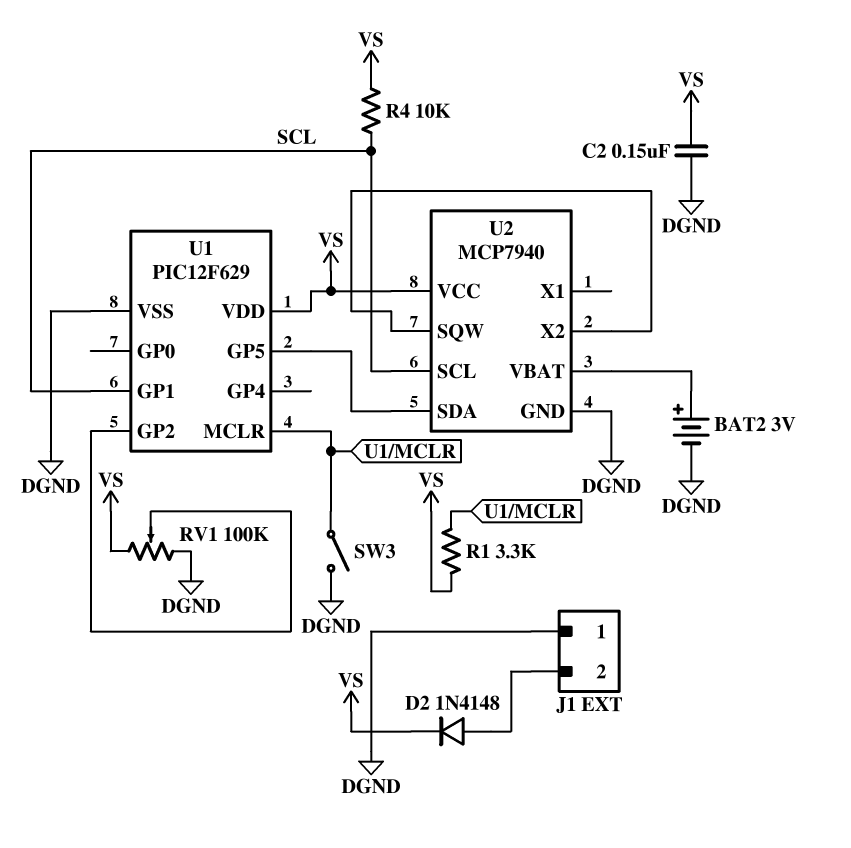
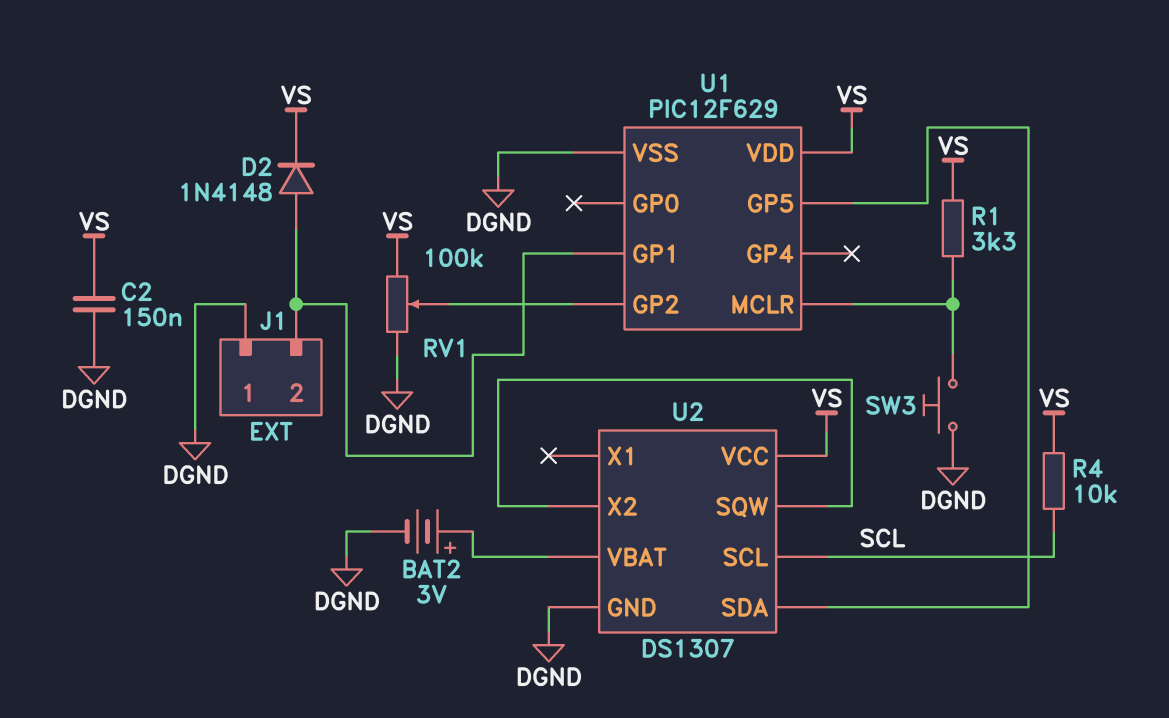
SW3: switch (DGND, U1/MCLR) -> button (DGND, U1/MCLR)
U1 pin GP1: SCL -> J1/2
U2: MCP7940 -> DS1307

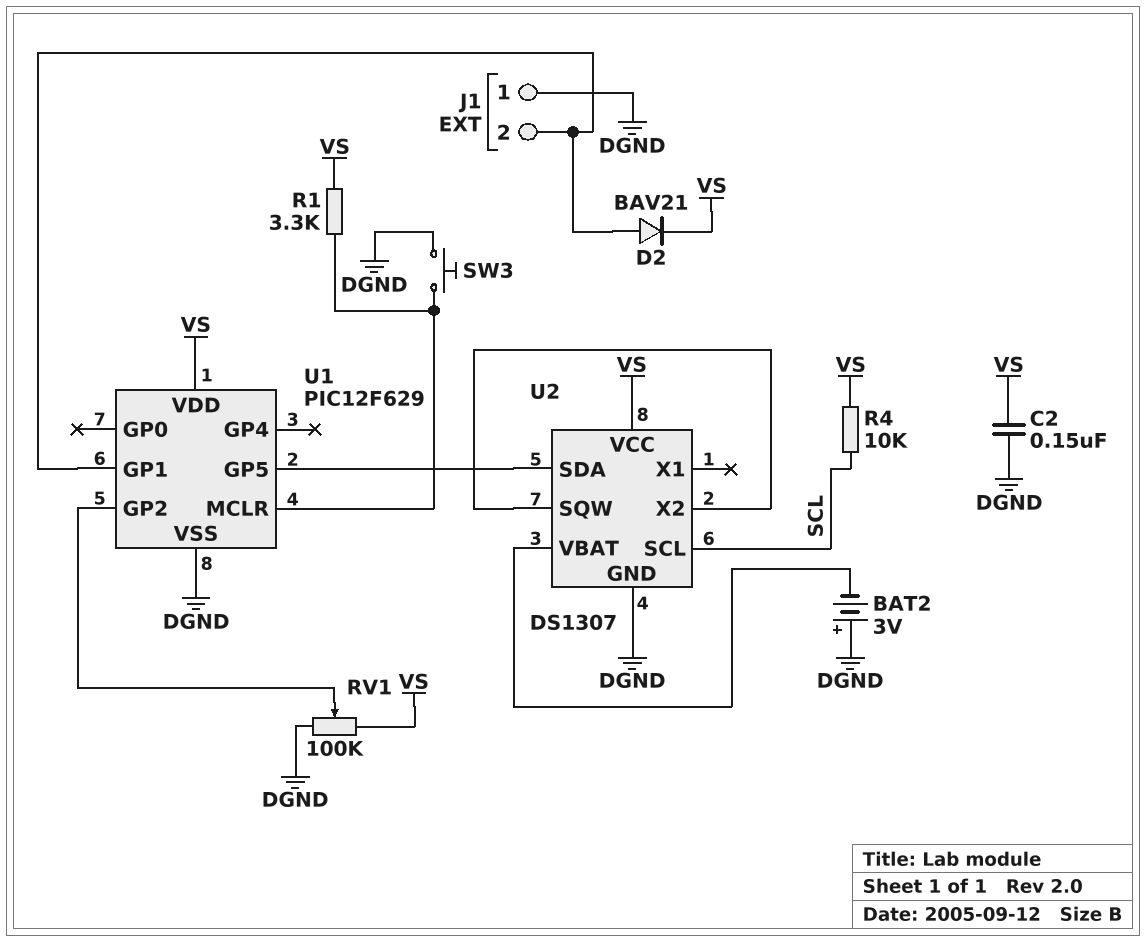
BAT2: 3V (plus U2/VBAT, minus DGND) -> 3V (plus DGND, minus U2/VBAT)
D2: diode 1N4148 (A J1/2, K VS) -> diode BAV21 (A J1/2, K VS)

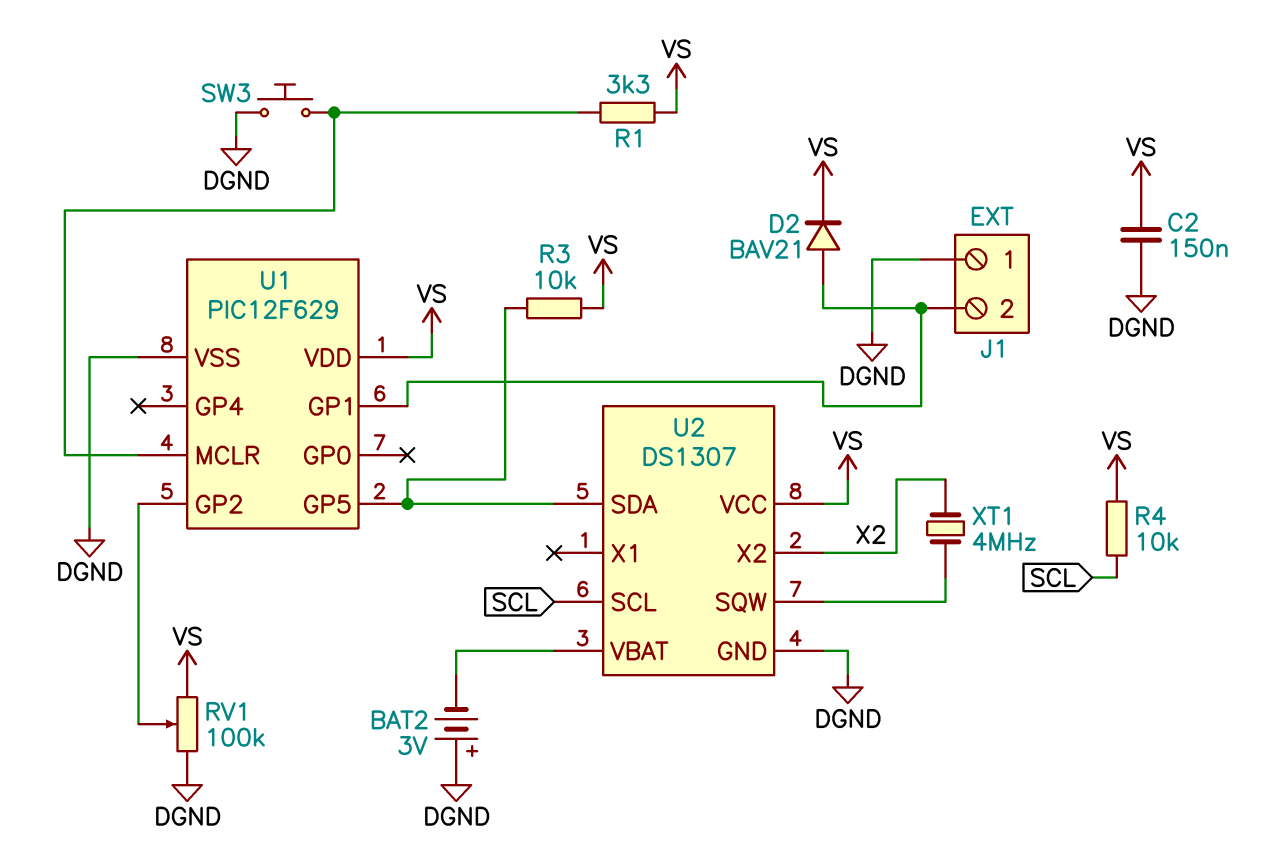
R3: none -> 10k (U1/GP5, VS)
U2 pin X2: U2/SQW -> X2
XT1: none -> 4MHz (U2/SQW, X2)

